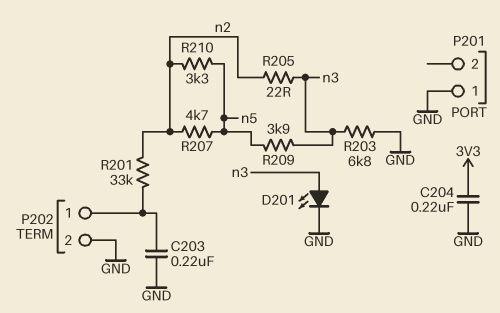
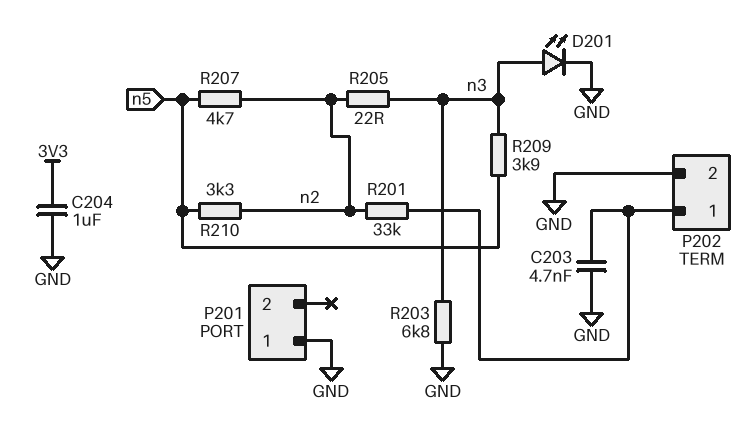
C203: 220nF (GND, P202/1) -> 4.7nF (GND, P202/1)
C204: 220nF (3V3, GND) -> 1uF (3V3, GND)

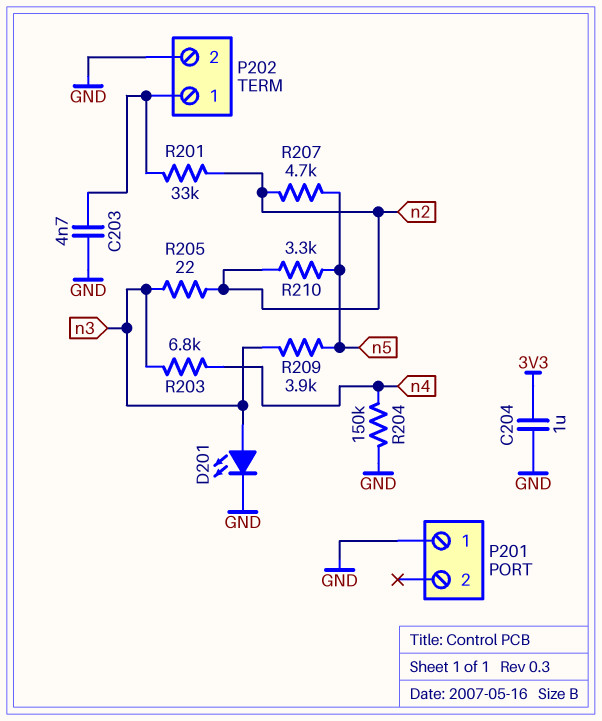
R203: 6.8k (GND, n3) -> 6.8k (n3, n4)
R204: none -> 150k (GND, n4)

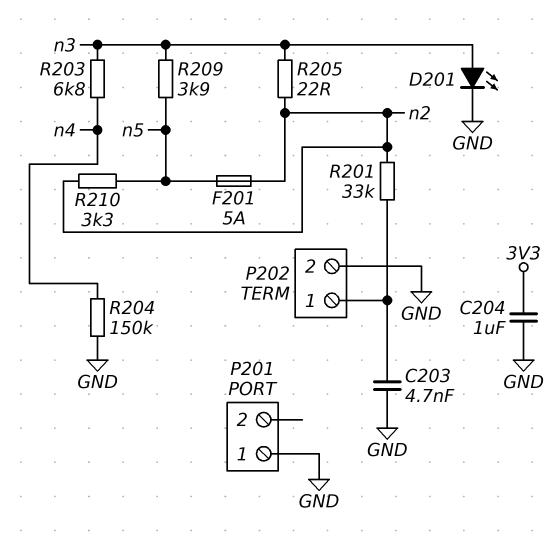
F201: none -> 5A (n2, n5)
R207: 4.7k (n2, n5) -> none

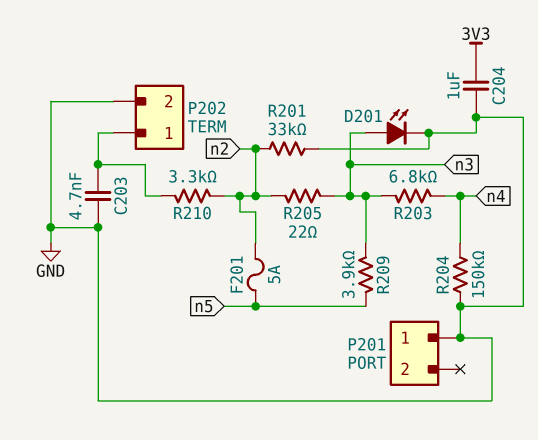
R201: 33k (P202/1, n2) -> 33k (GND, n2)
R210: 3.3k (n2, n5) -> 3.3k (P202/1, n2)

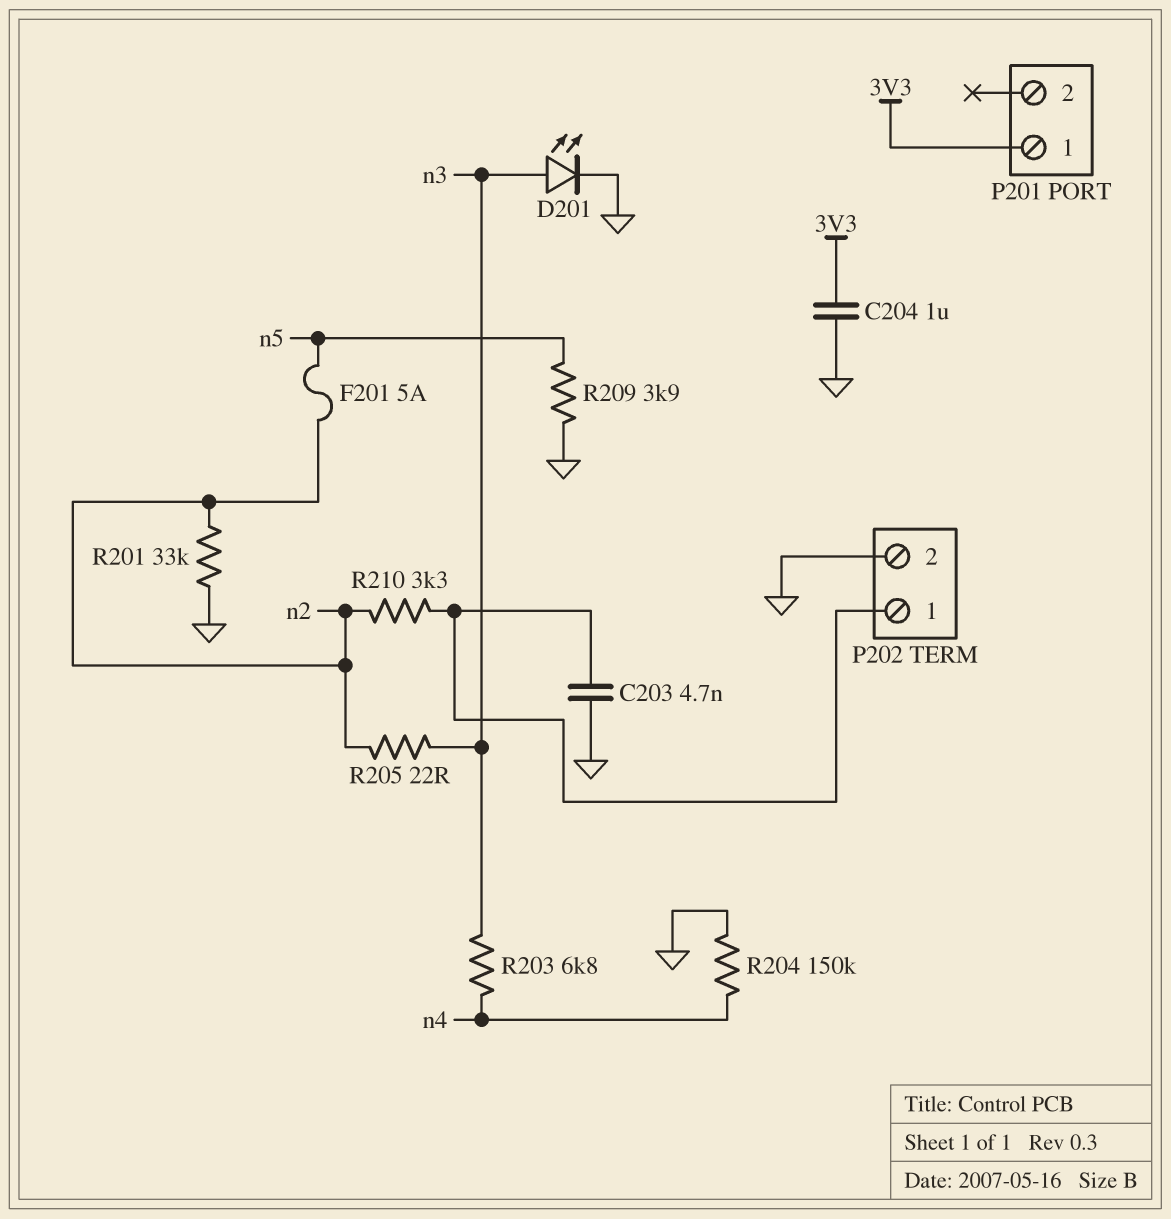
P201 pin 1: GND -> 3V3
R209: 3.9k (n3, n5) -> 3.9k (GND, n5)

